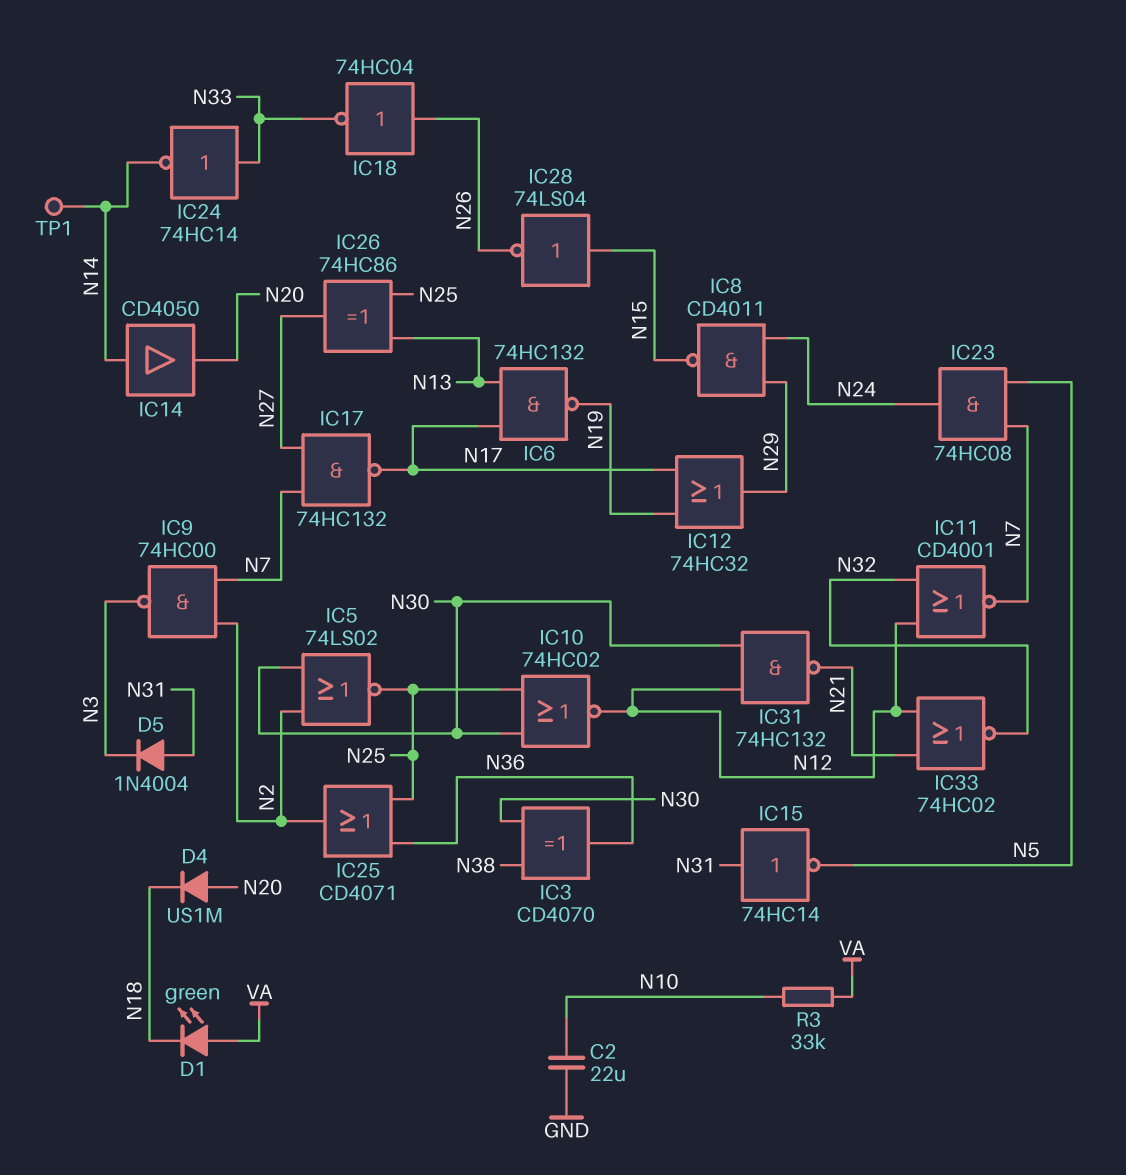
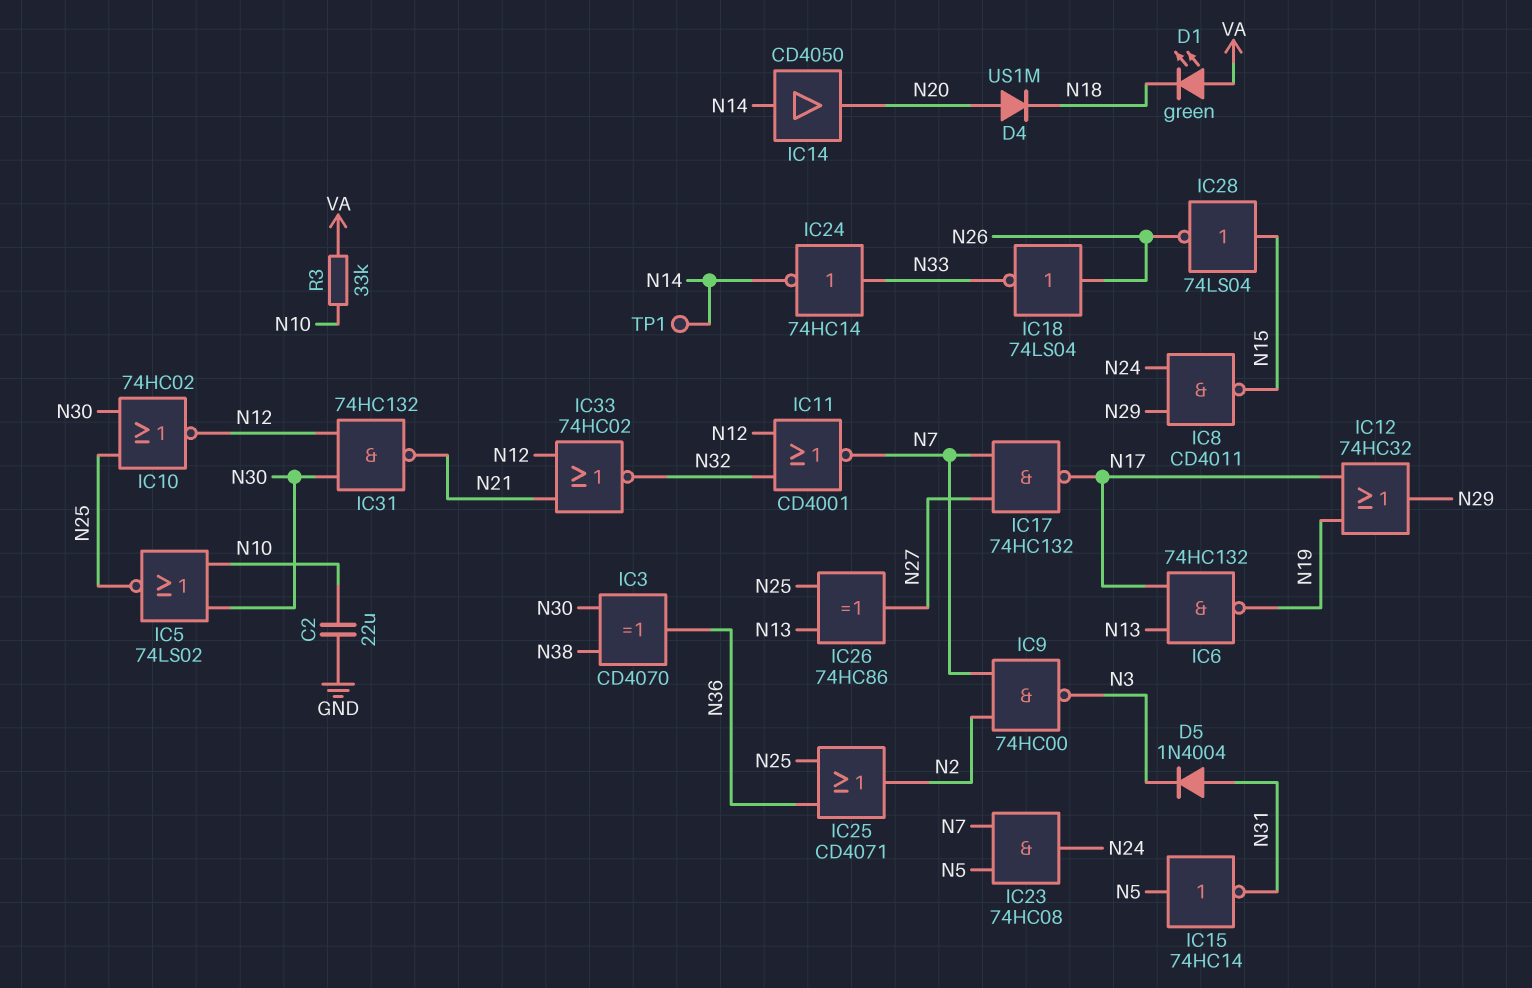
IC5: NOR 74LS02 (in N2, in N30, out N25) -> NOR 74LS02 (in N10, in N30, out N25)
IC15: NOT 74HC14 (in N31, out N5) -> NOT 74HC14 (in N5, out N31)
IC18: NOT 74HC04 (in N26, out N33) -> NOT 74LS04 (in N26, out N33)

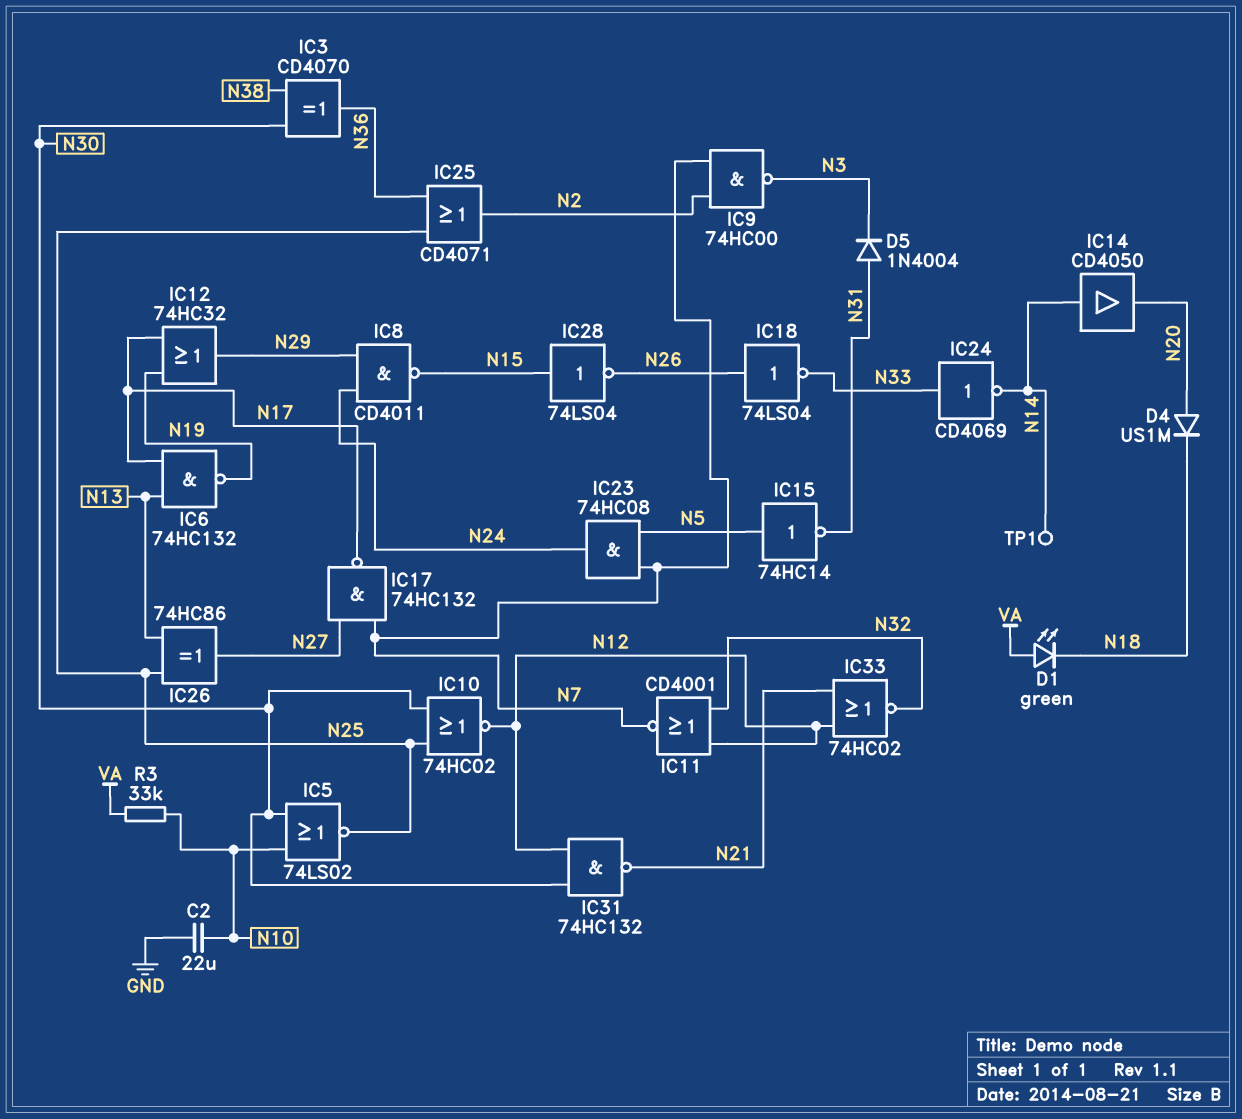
IC24: NOT 74HC14 (in N33, out N14) -> NOT CD4069 (in N33, out N14)

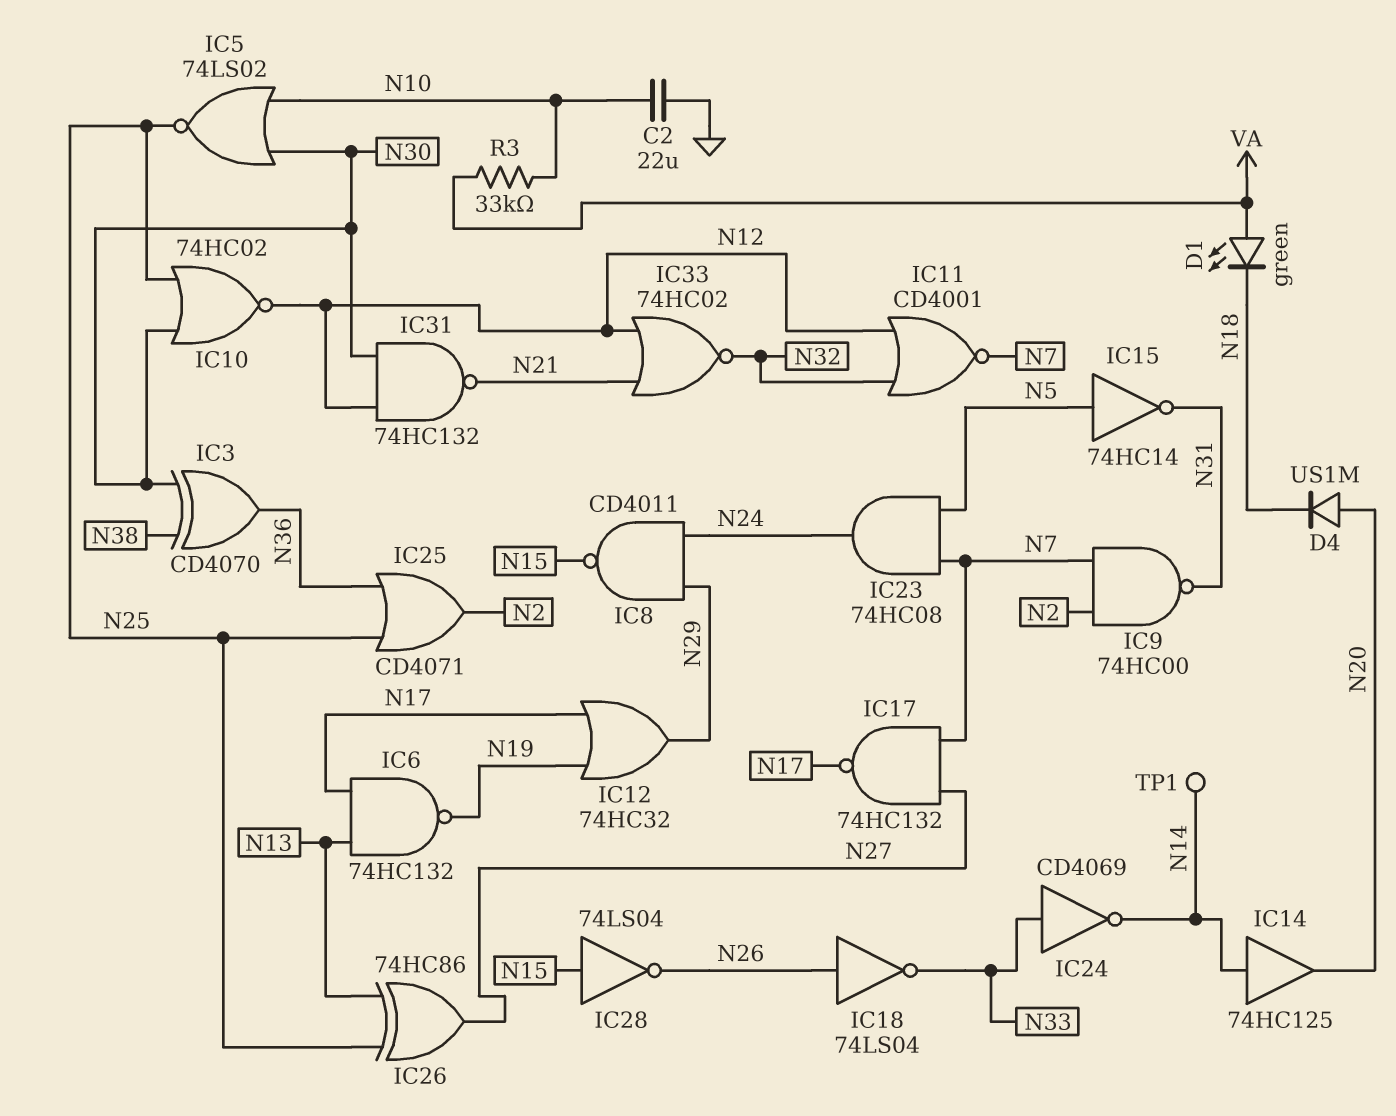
D5: diode 1N4004 (A N31, K N3) -> none
IC9: NAND 74HC00 (in N2, in N7, out N3) -> NAND 74HC00 (in N2, in N7, out N31)
IC14: buffer CD4050 (in N14, out N20) -> buffer 74HC125 (in N14, out N20)

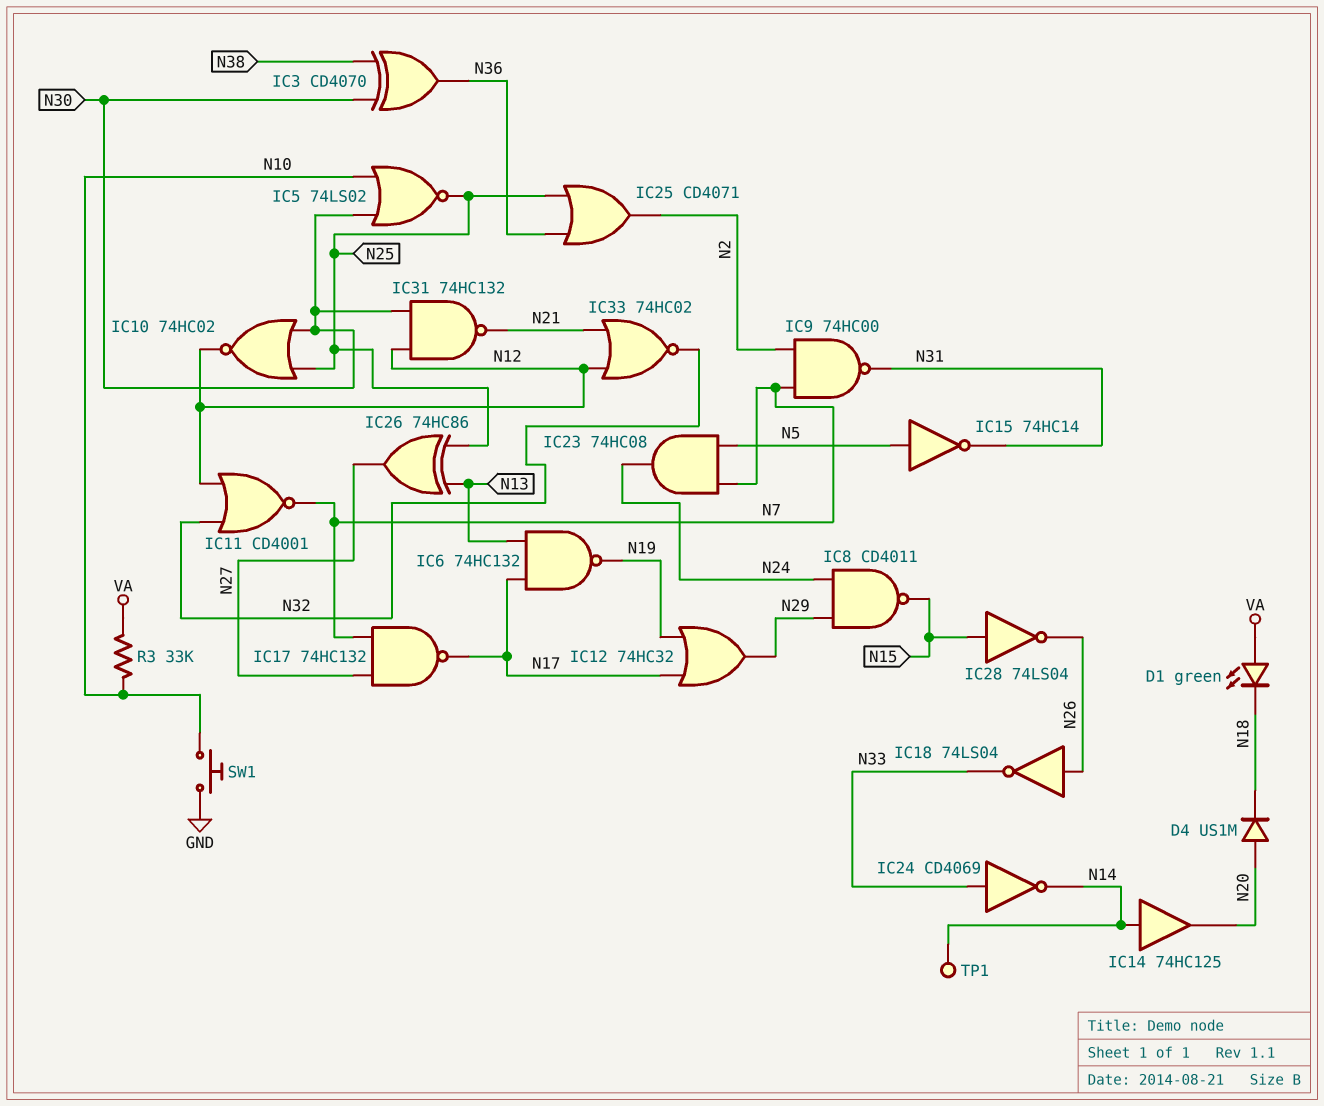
C2: 22uF (GND, N10) -> none
SW1: none -> button (GND, N10)

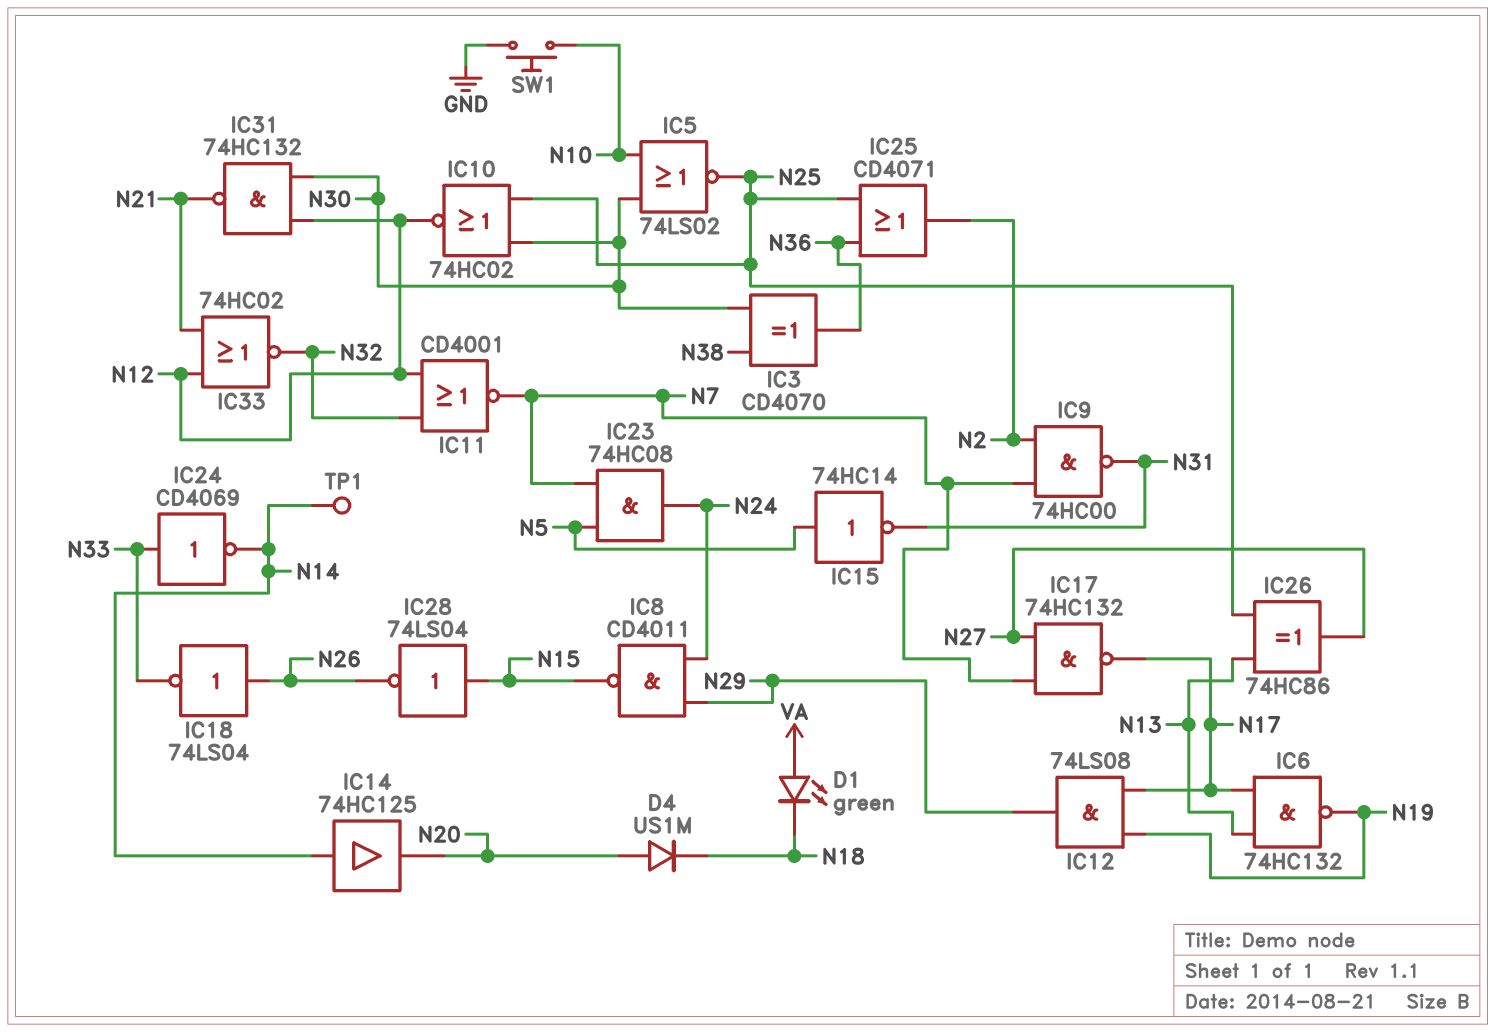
IC12: OR 74HC32 (in N17, in N19, out N29) -> AND 74LS08 (in N17, in N19, out N29)
R3: 33k (N10, VA) -> none

